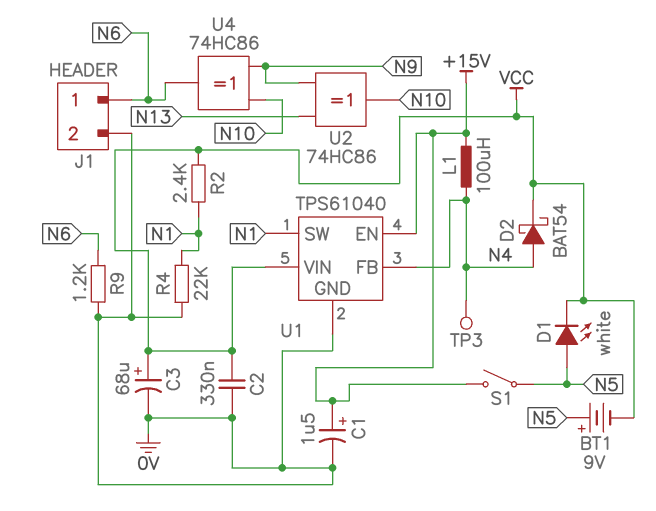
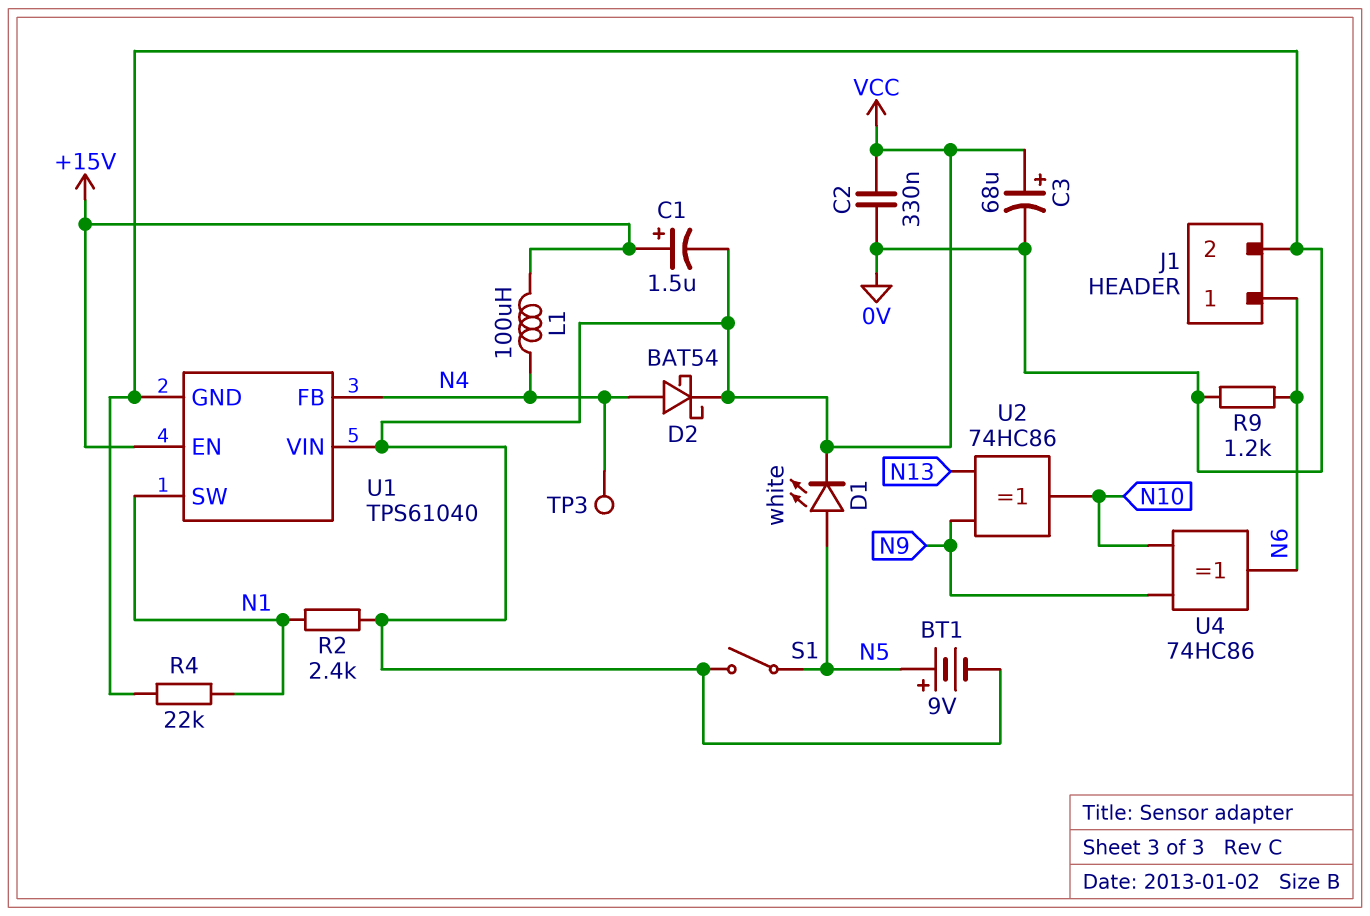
C1: 1.5uF (plus +15V, minus 0V) -> 1.5uF (plus +15V, minus VCC)
S1: switch (+15V, N5) -> switch (N5, VCC)

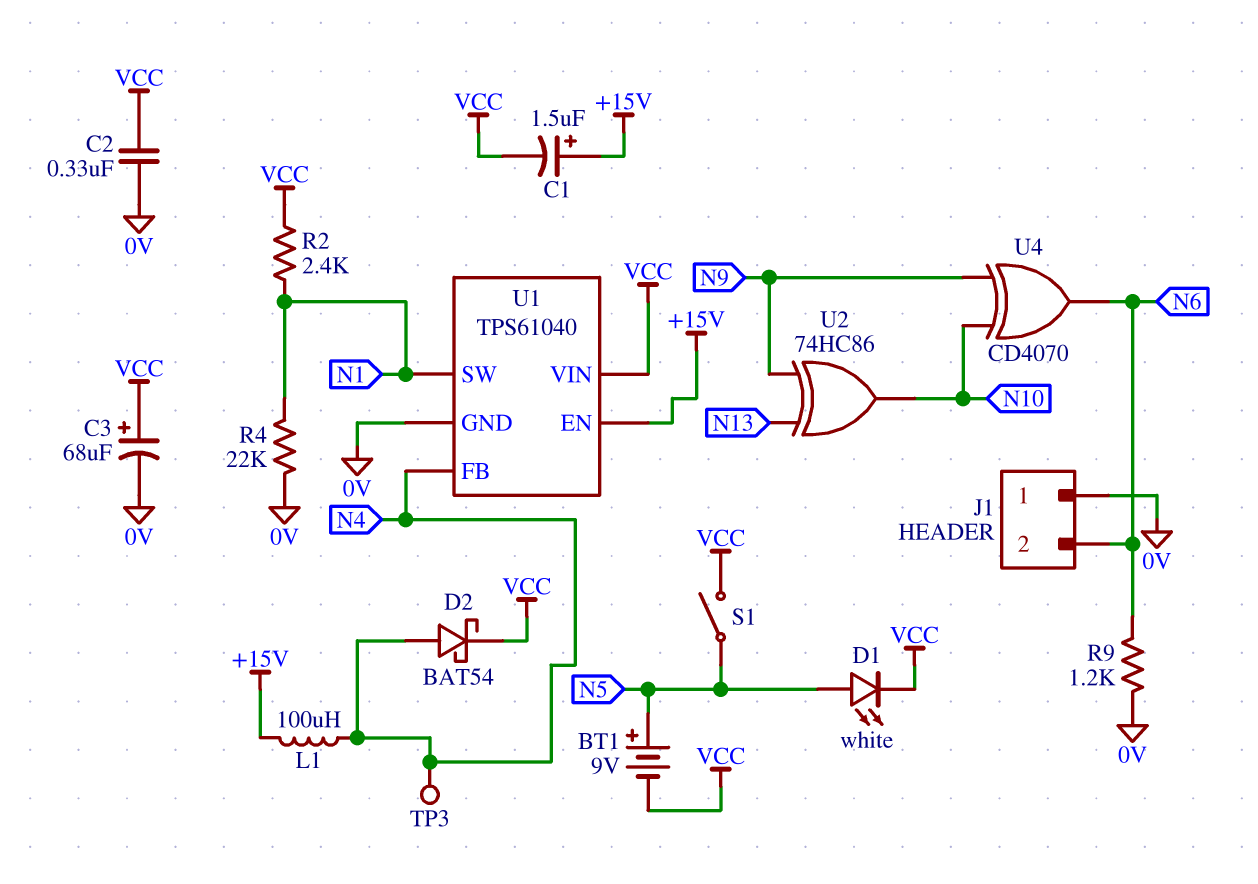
J1 pin 1: N6 -> 0V
J1 pin 2: 0V -> N6
U4: XOR 74HC86 (in N9, in N10, out N6) -> XOR CD4070 (in N9, in N10, out N6)

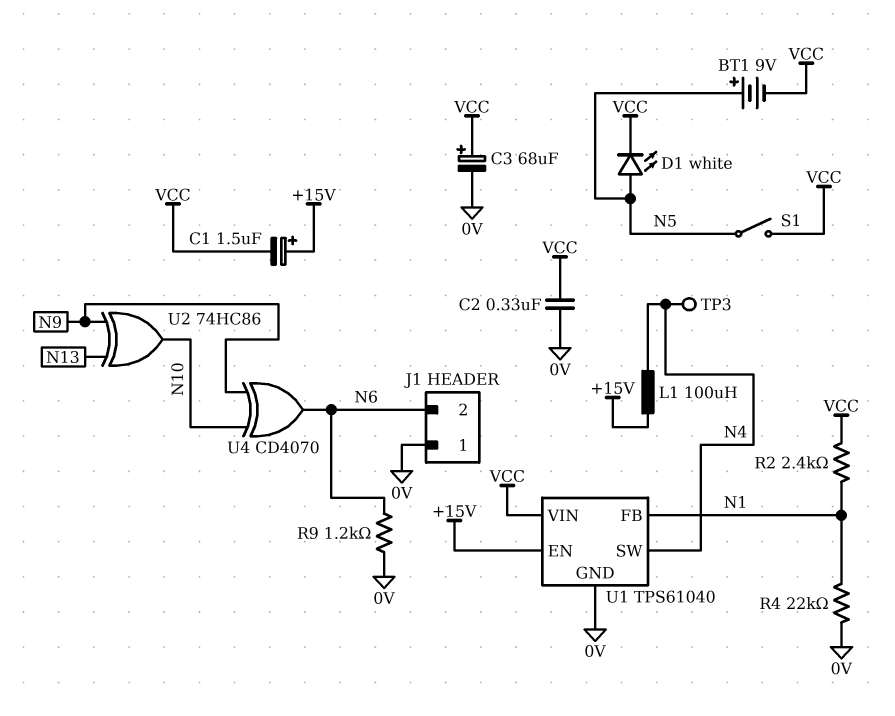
D2: schottky BAT54 (A N4, K VCC) -> none
U1 pin FB: N4 -> N1
U1 pin SW: N1 -> N4

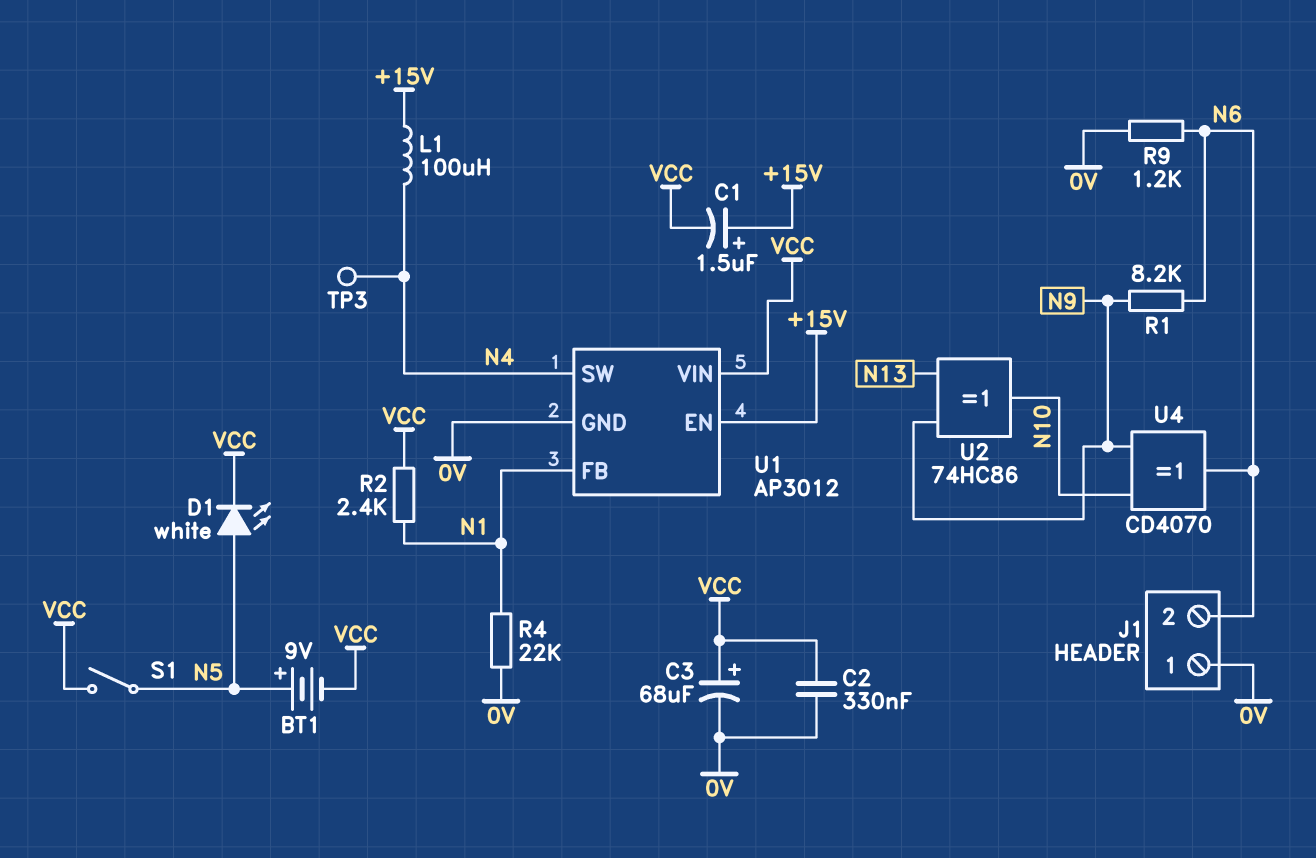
R1: none -> 8.2k (N6, N9)
U1: TPS61040 -> AP3012

